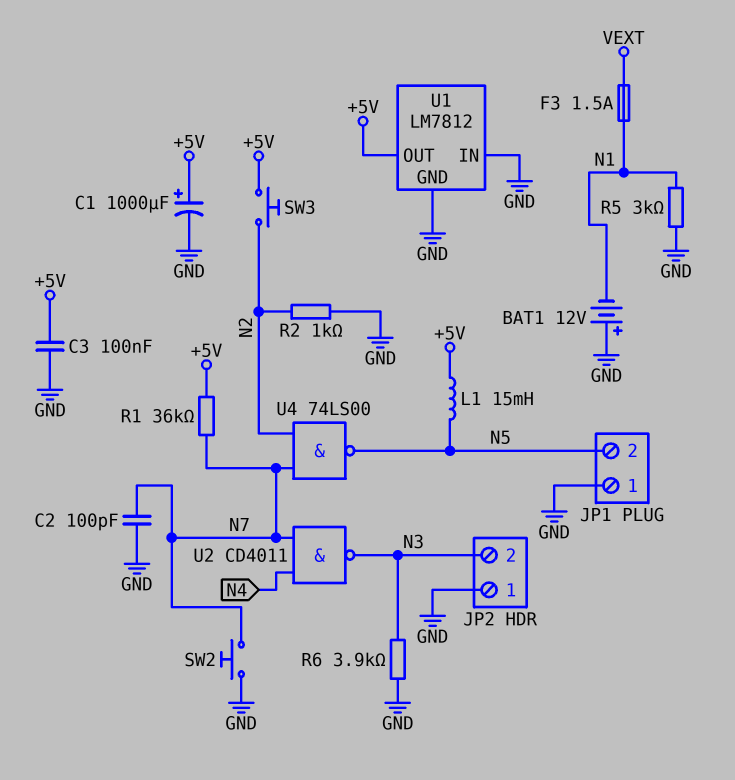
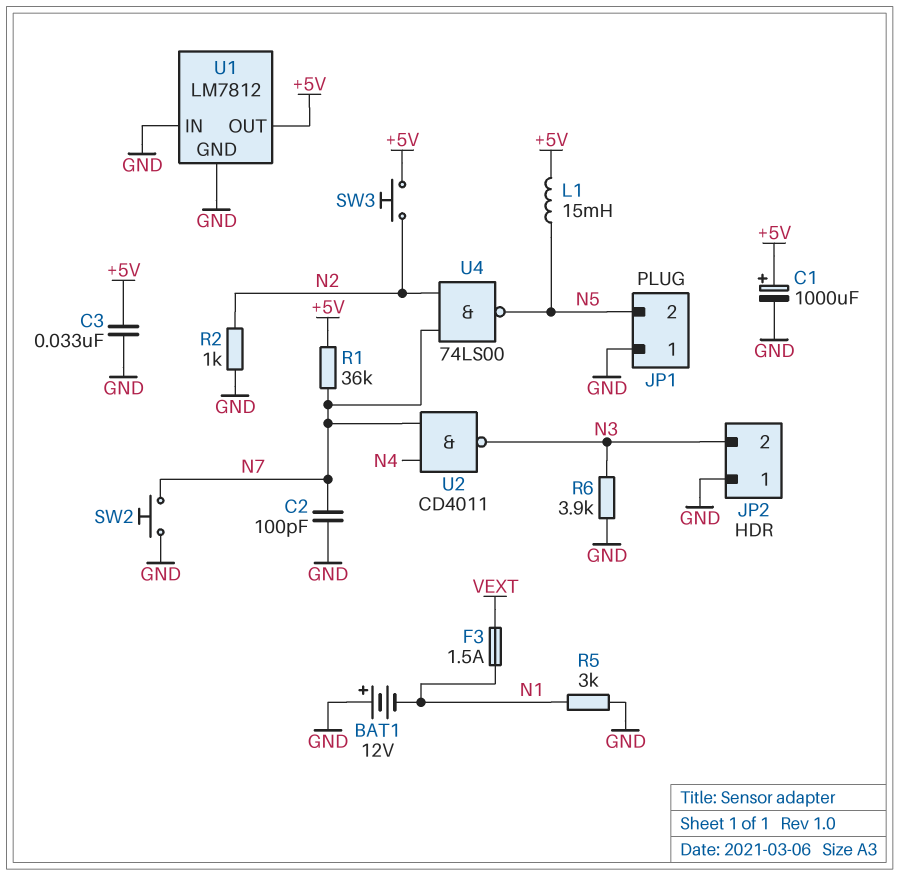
C3: 100nF (+5V, GND) -> 33nF (+5V, GND)

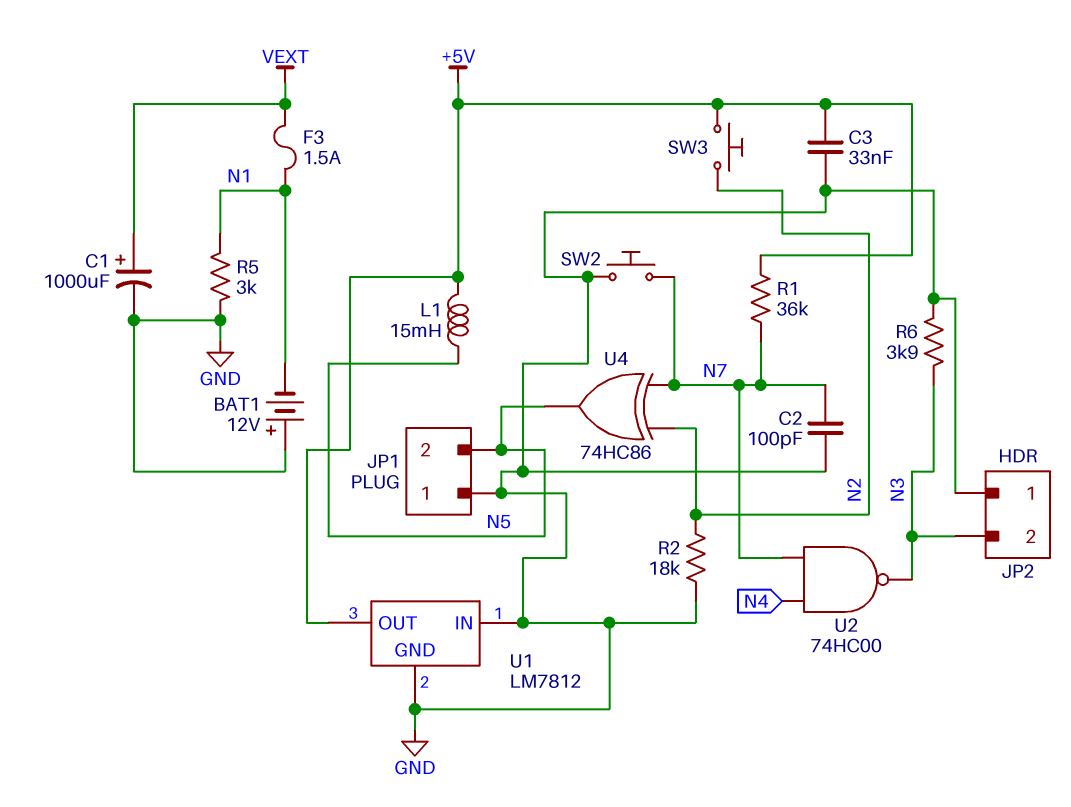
C1: 1000uF (plus +5V, minus GND) -> 1000uF (plus VEXT, minus GND)
R2: 1k (GND, N2) -> 18k (GND, N2)
U2: NAND CD4011 (in N4, in N7, out N3) -> NAND 74HC00 (in N4, in N7, out N3)
U4: NAND 74LS00 (in N2, in N7, out N5) -> XOR 74HC86 (in N2, in N7, out N5)

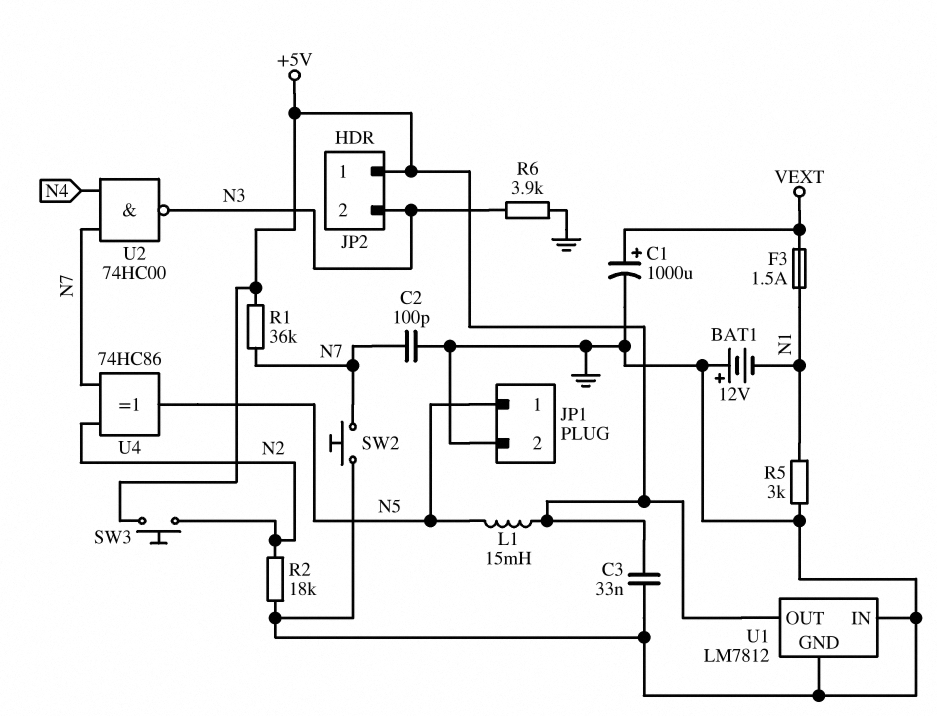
JP1 pin 1: GND -> N5
JP1 pin 2: N5 -> GND
JP2 pin 1: GND -> +5V

